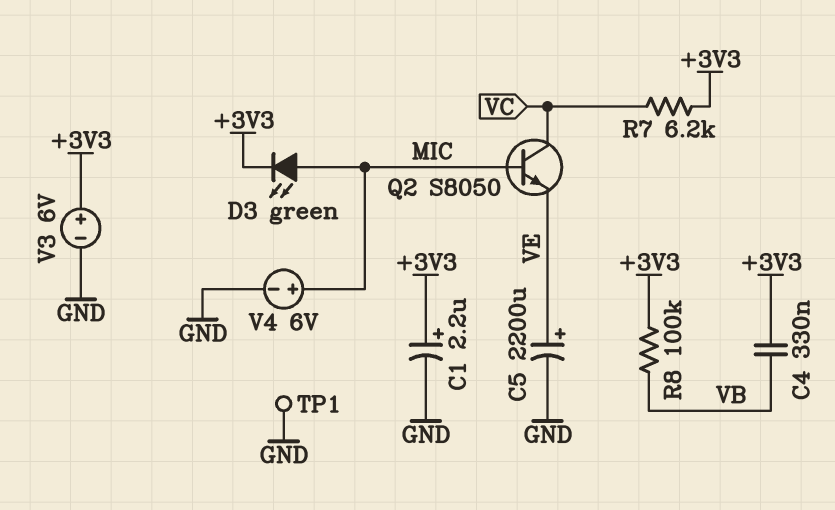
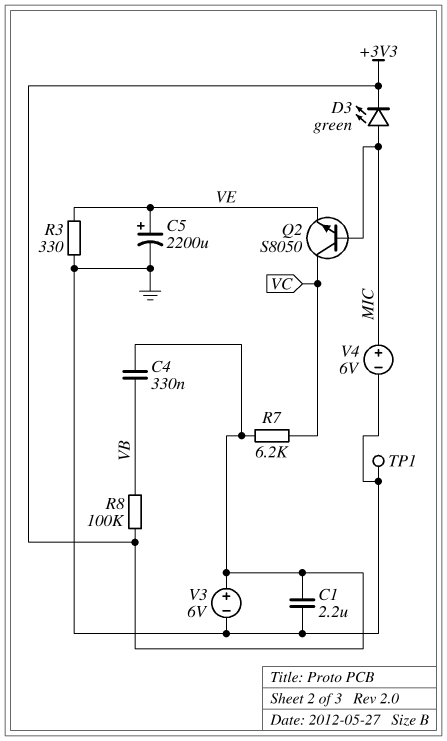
C1: 2.2uF (plus +3V3, minus GND) -> 2.2uF (+3V3, GND)
R3: none -> 330 (GND, VE)

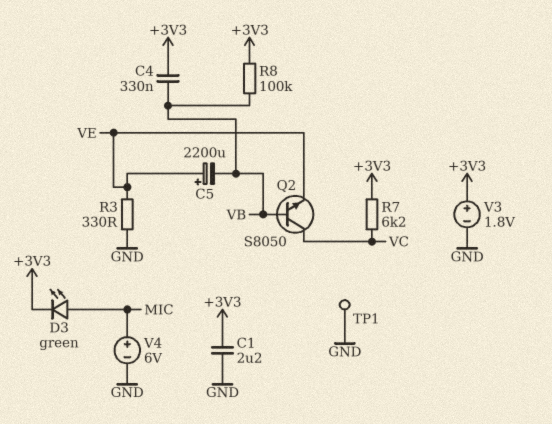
C5: 2200uF (plus VE, minus GND) -> 2200uF (plus VE, minus VB)
Q2: NPN S8050 (B MIC, C VC, E VE) -> NPN S8050 (B VB, C VC, E VE)
V3: 6V (plus +3V3, minus GND) -> 1.8V (plus +3V3, minus GND)

